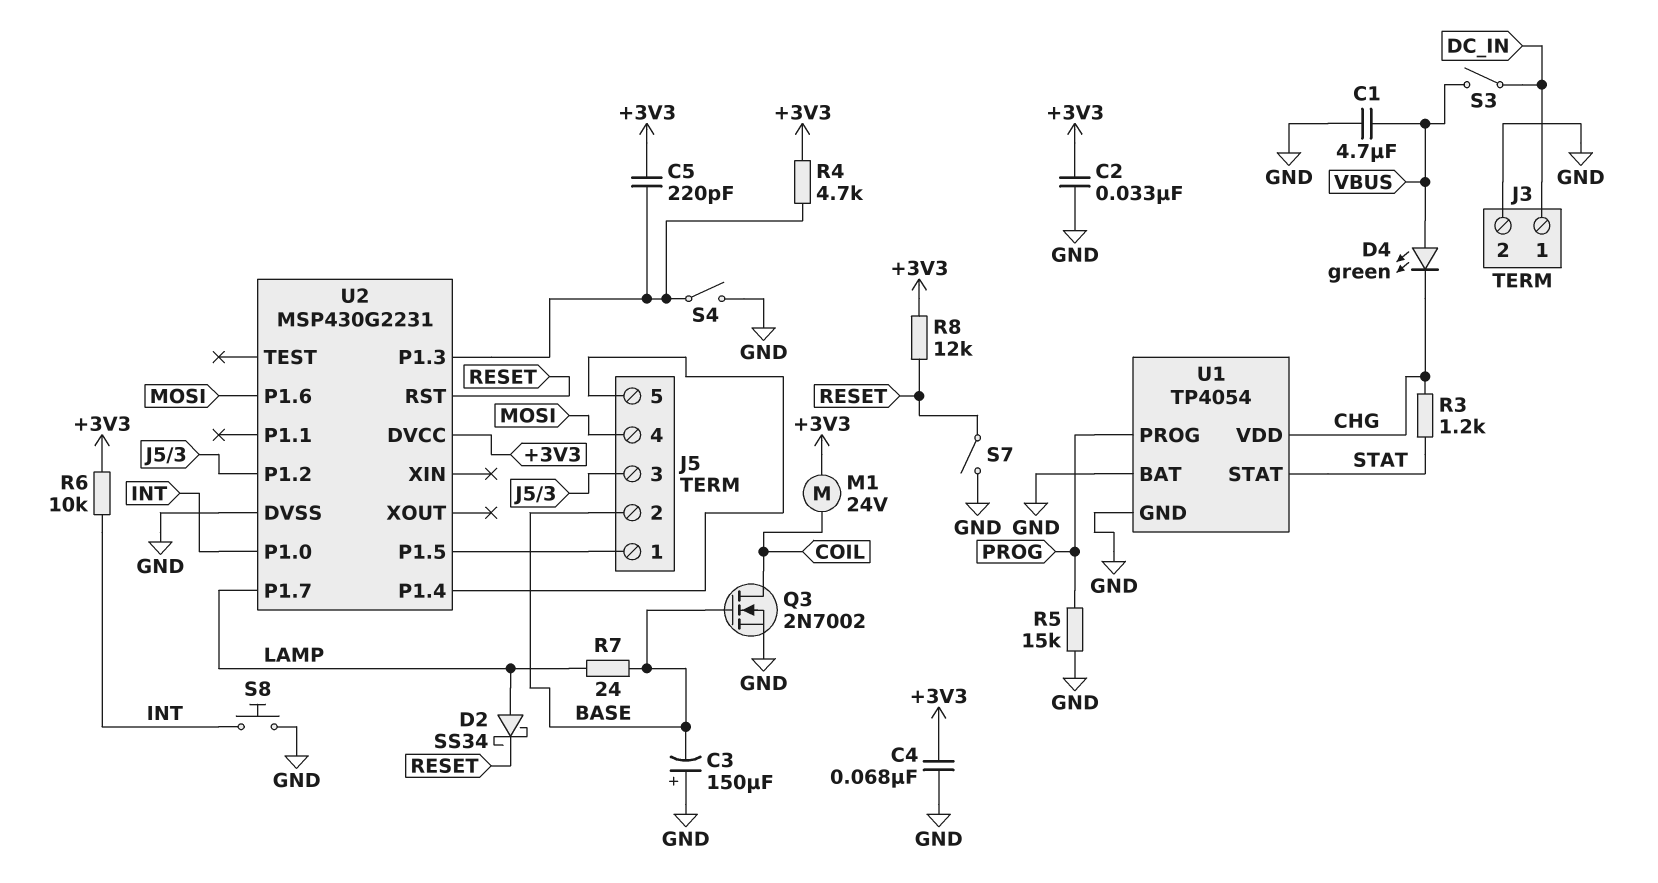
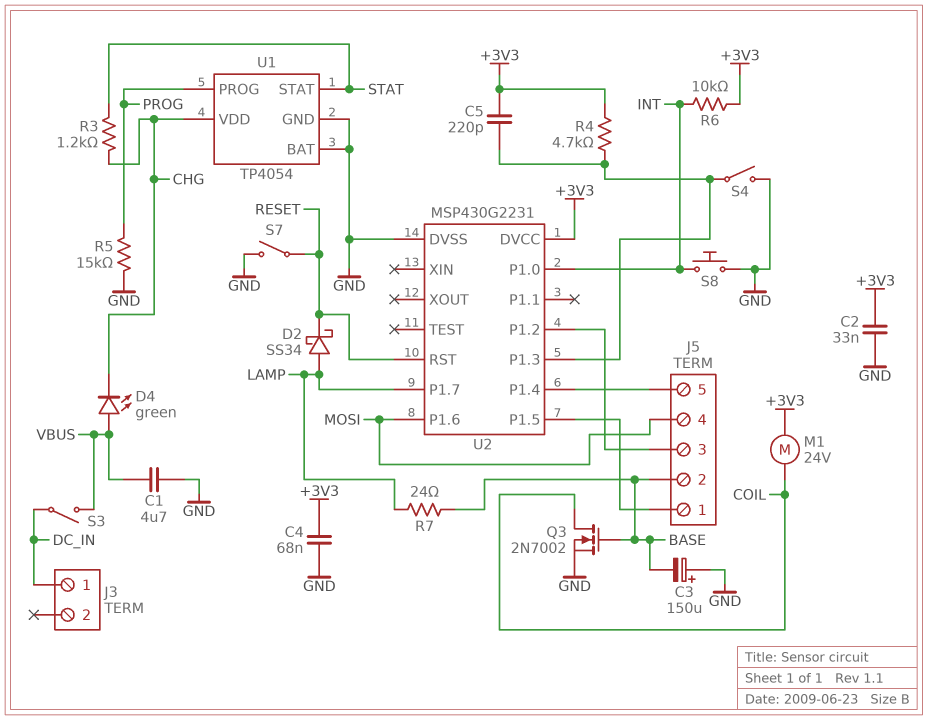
J3 pin 2: GND -> none
R8: 12k (+3V3, RESET) -> none

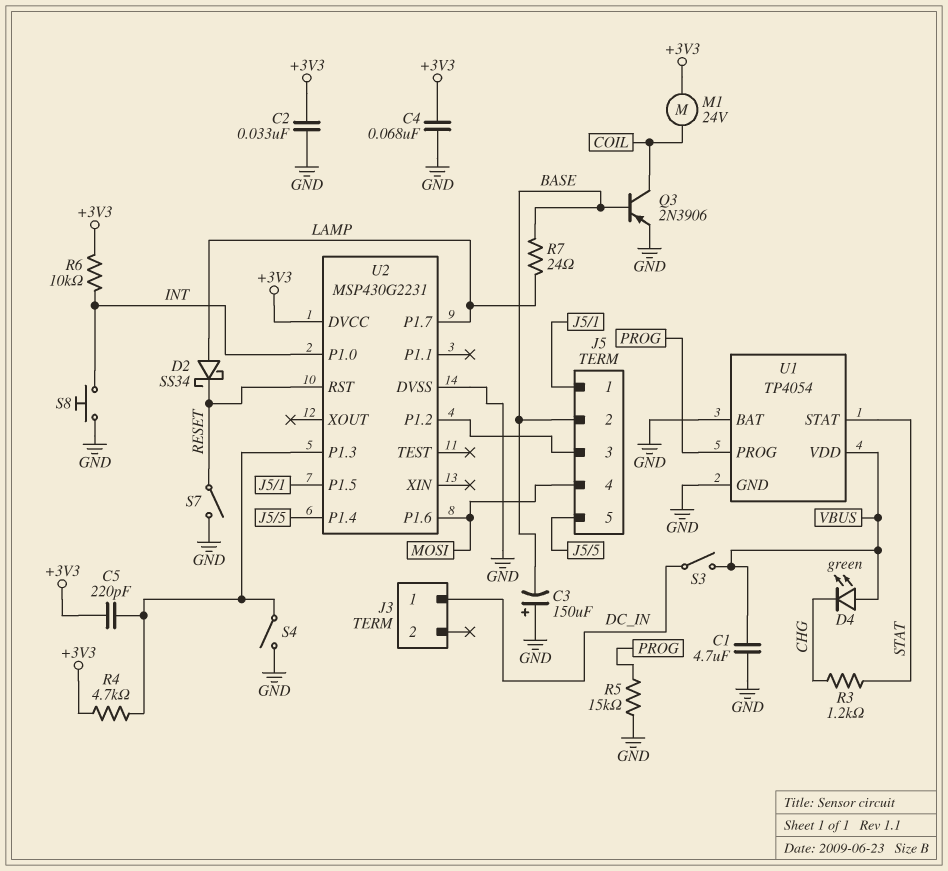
Q3: NMOS 2N7002 (G BASE, D COIL, S GND) -> PNP 2N3906 (B BASE, C COIL, E GND)
U1 pin VDD: CHG -> VBUS

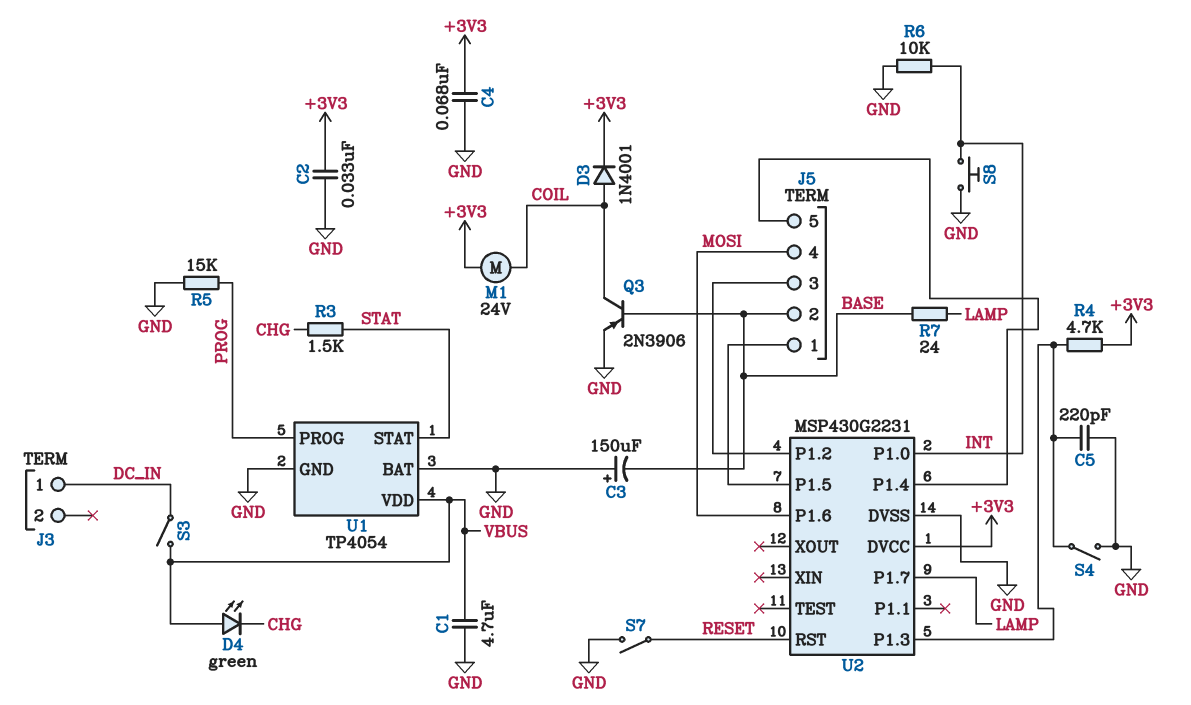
C5: 220pF (+3V3, U2/P1.3) -> 220pF (GND, U2/P1.3)
D2: schottky SS34 (A LAMP, K RESET) -> none
D3: none -> diode 1N4001 (A COIL, K +3V3)
R3: 1.2k (CHG, STAT) -> 1.5k (CHG, STAT)
R6: 10k (+3V3, INT) -> 10k (GND, INT)

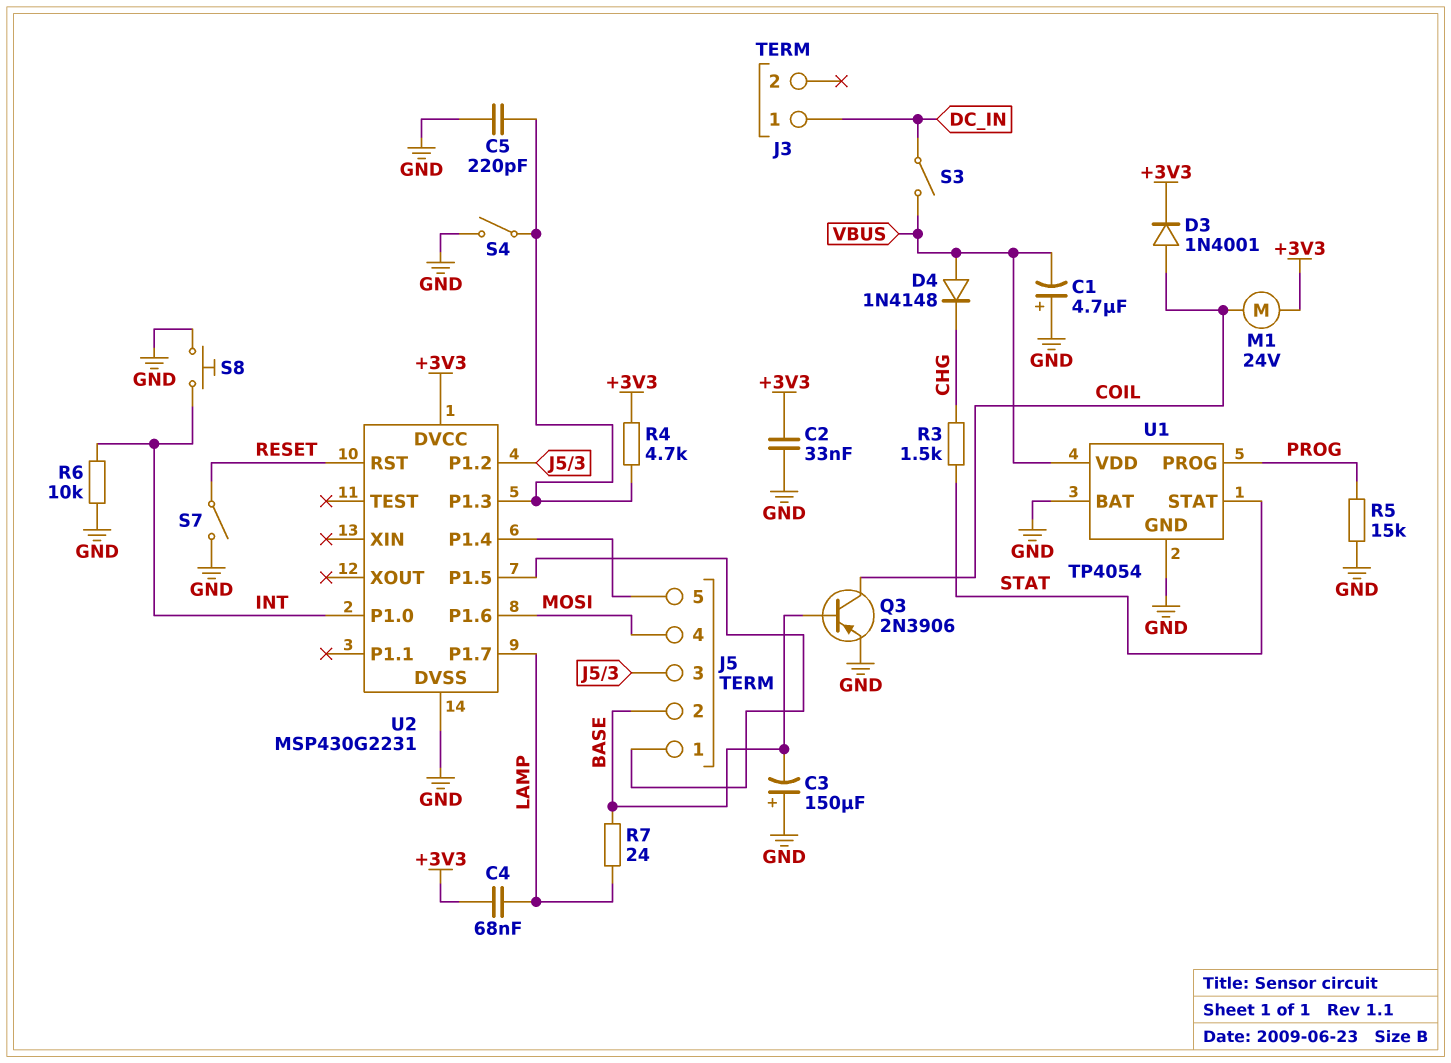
C1: 4.7uF (GND, VBUS) -> 4.7uF (plus GND, minus VBUS)
C4: 68nF (+3V3, GND) -> 68nF (+3V3, LAMP)
D4: LED green (A VBUS, K CHG) -> diode 1N4148 (A VBUS, K CHG)

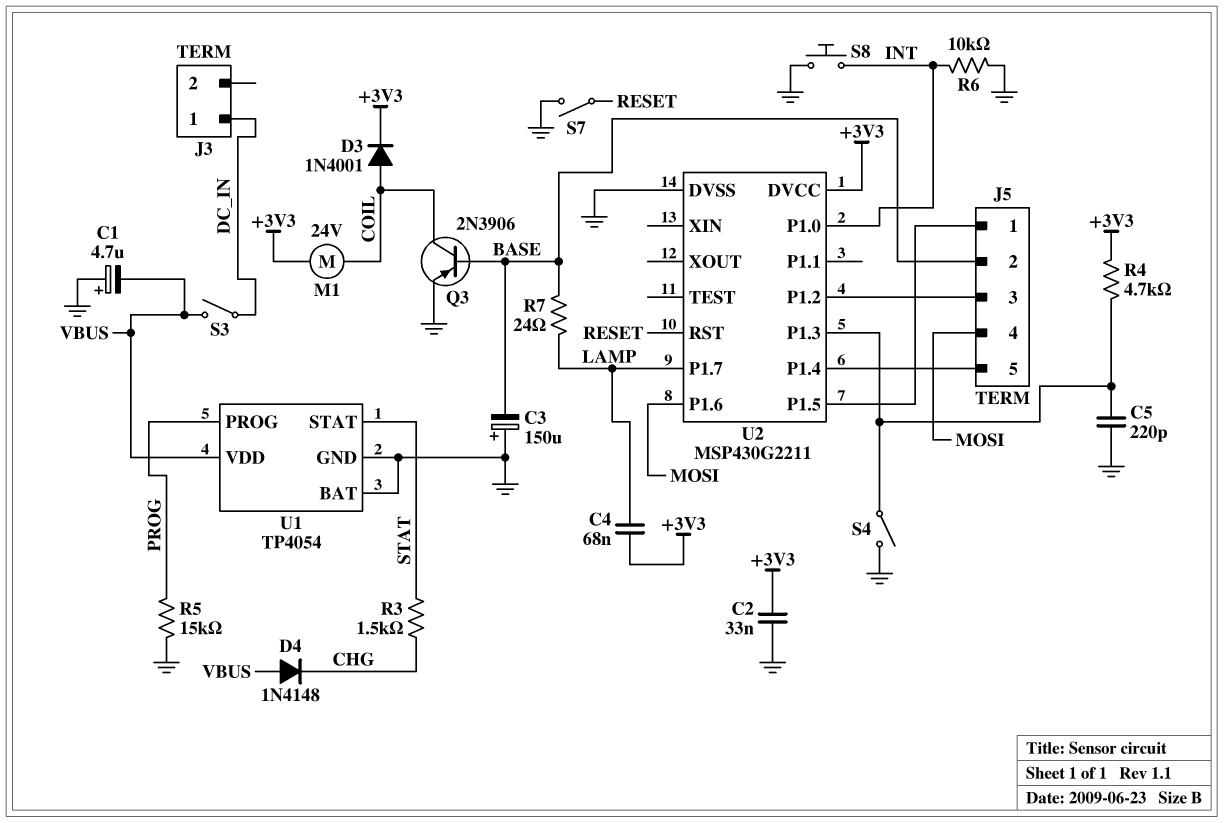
U2: MSP430G2231 -> MSP430G2211

